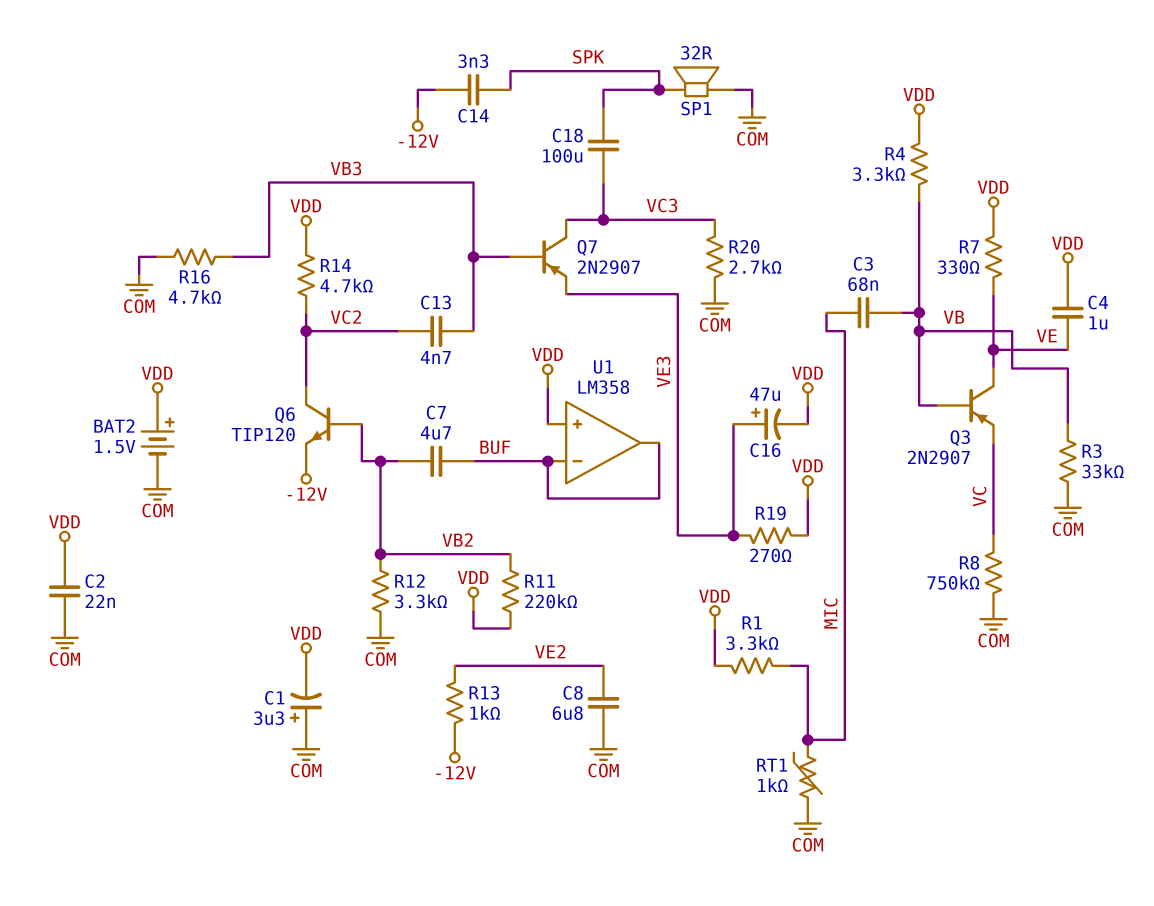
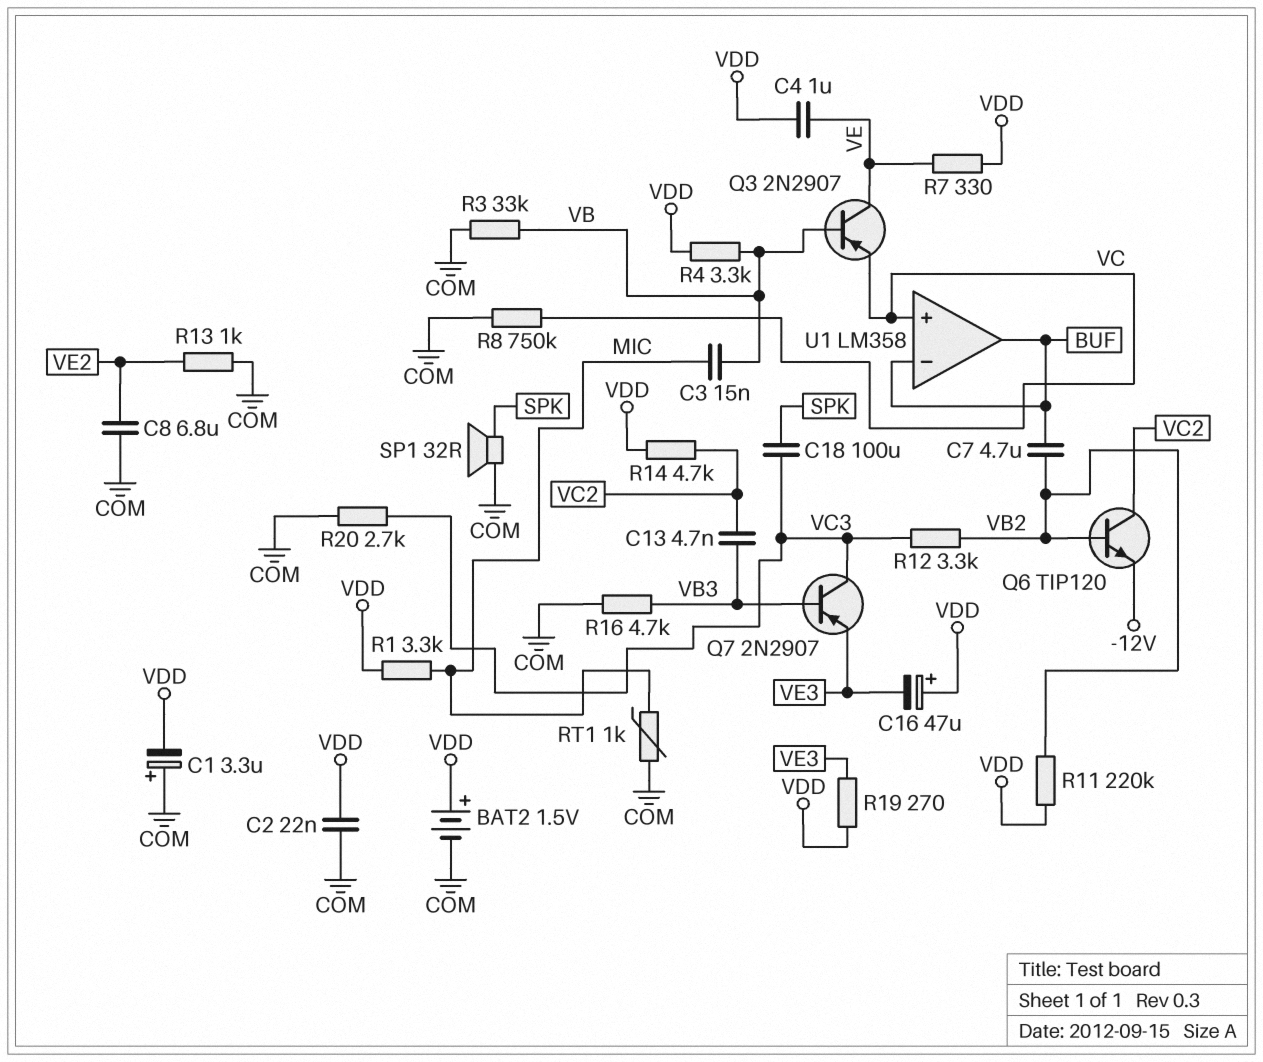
C3: 68nF (MIC, VB) -> 15nF (MIC, VB)
C14: 3.3nF (-12V, SPK) -> none
C16: 47uF (plus VE3, minus VDD) -> 47uF (plus VDD, minus VE3)
R12: 3.3k (COM, VB2) -> 3.3k (VB2, VC3)
R13: 1k (-12V, VE2) -> 1k (COM, VE2)
U1 pin in+: VDD -> VC

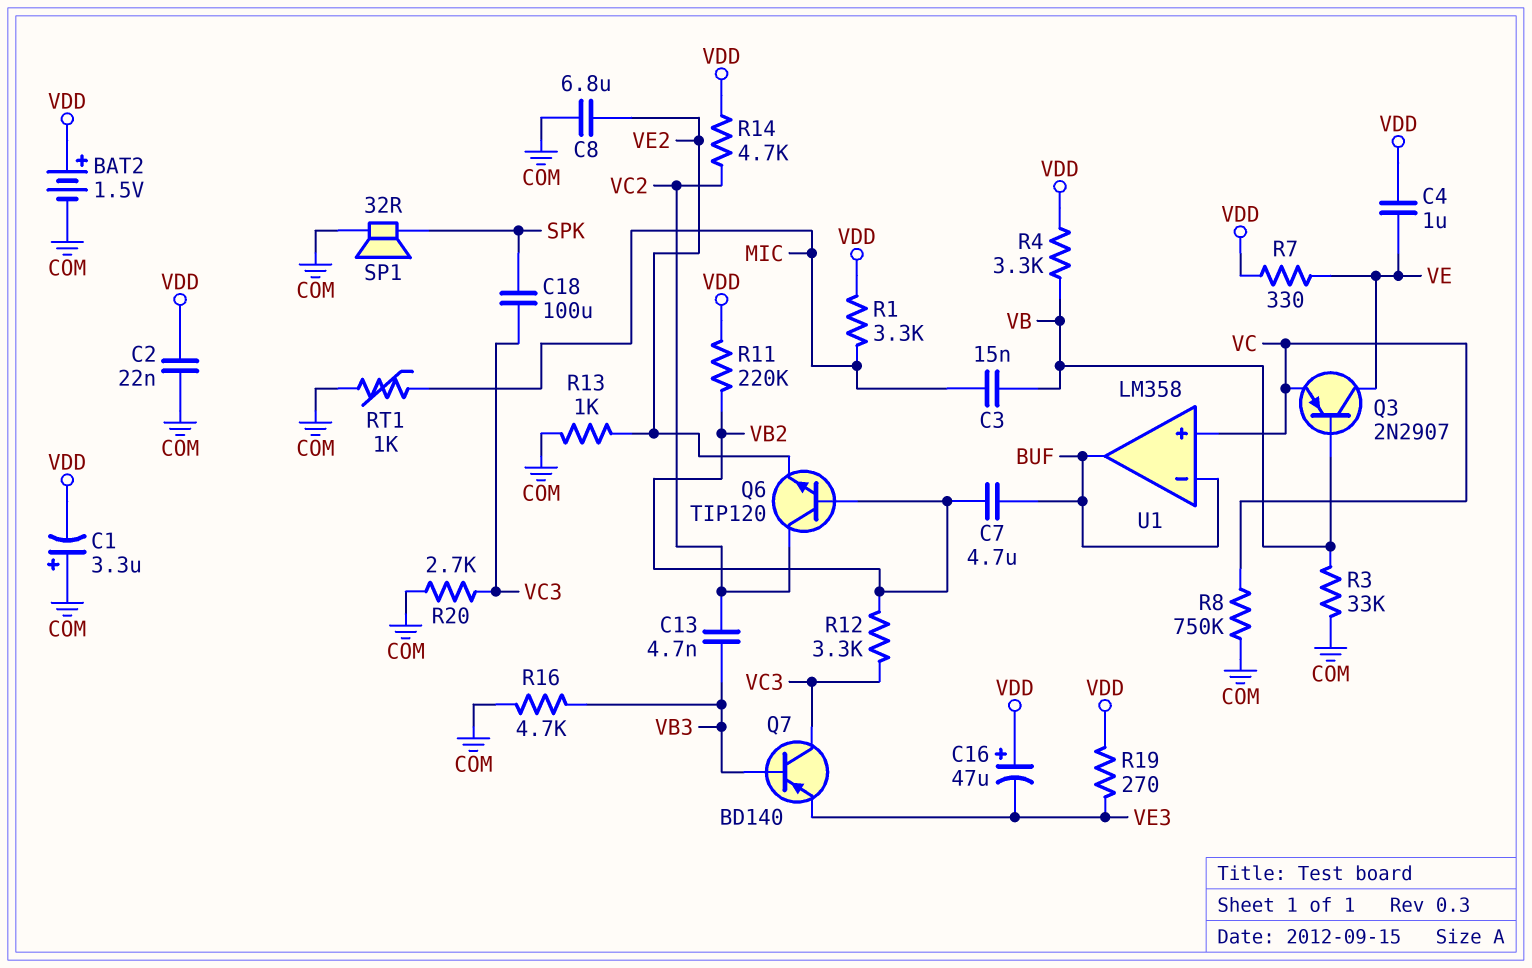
Q6: NPN TIP120 (B VB2, C VC2, E -12V) -> NPN TIP120 (B VB2, C VC2, E VE2)
Q7: PNP 2N2907 (B VB3, C VC3, E VE3) -> PNP BD140 (B VB3, C VC3, E VE3)

